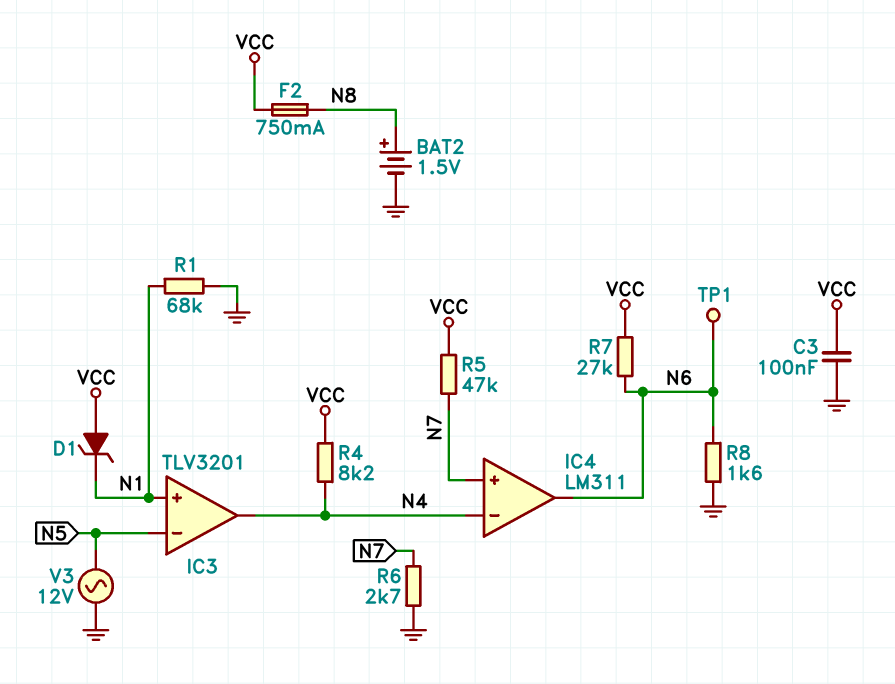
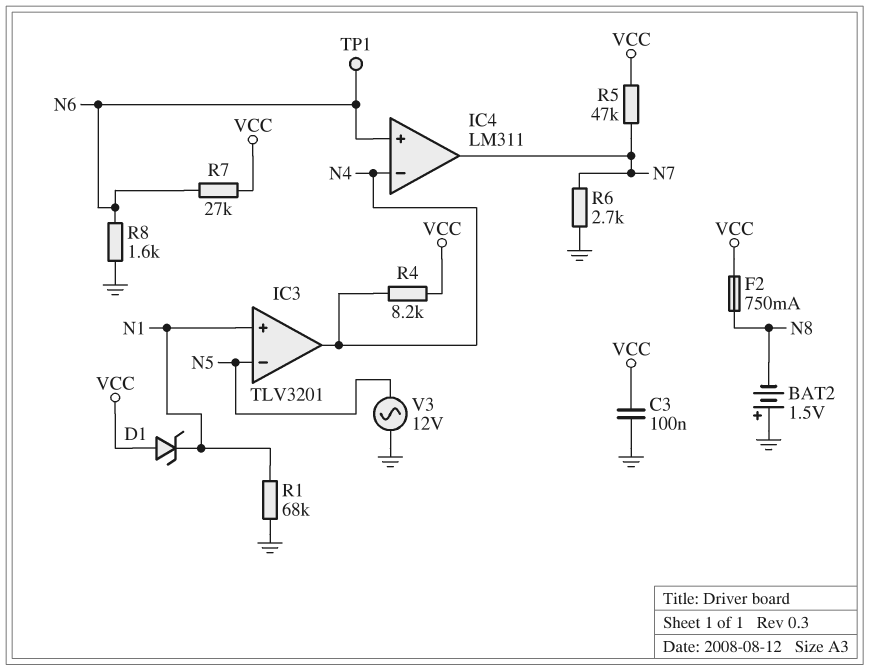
BAT2: 1.5V (plus N8, minus GND) -> 1.5V (plus GND, minus N8)
IC4 pin in+: N7 -> N6
IC4 pin out: N6 -> N7

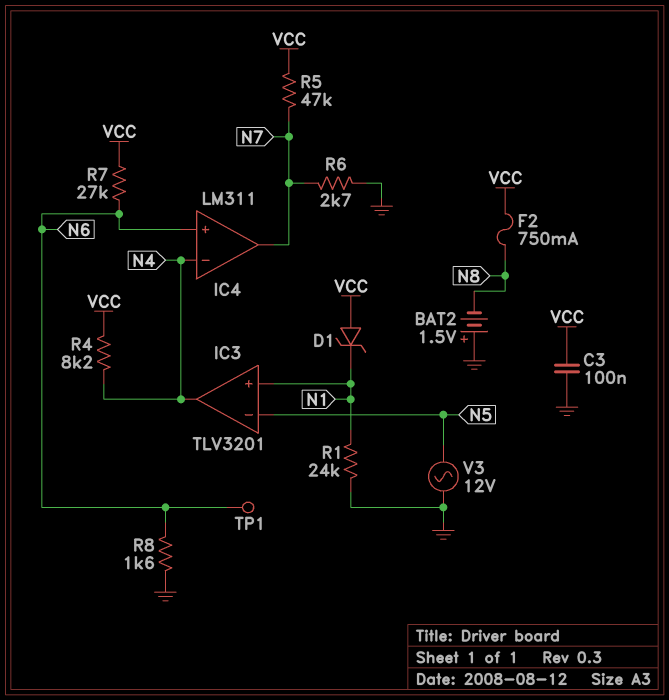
R1: 68k (GND, N1) -> 24k (GND, N1)

